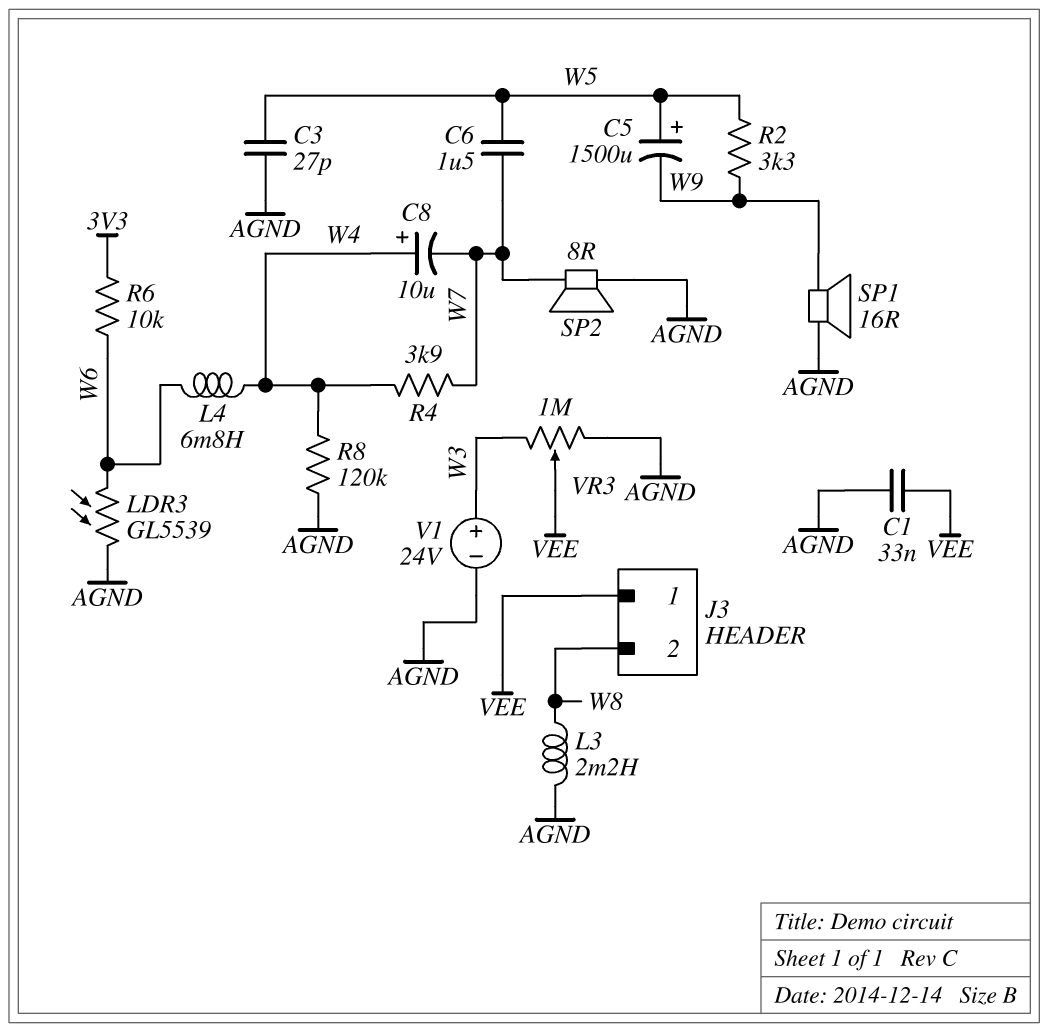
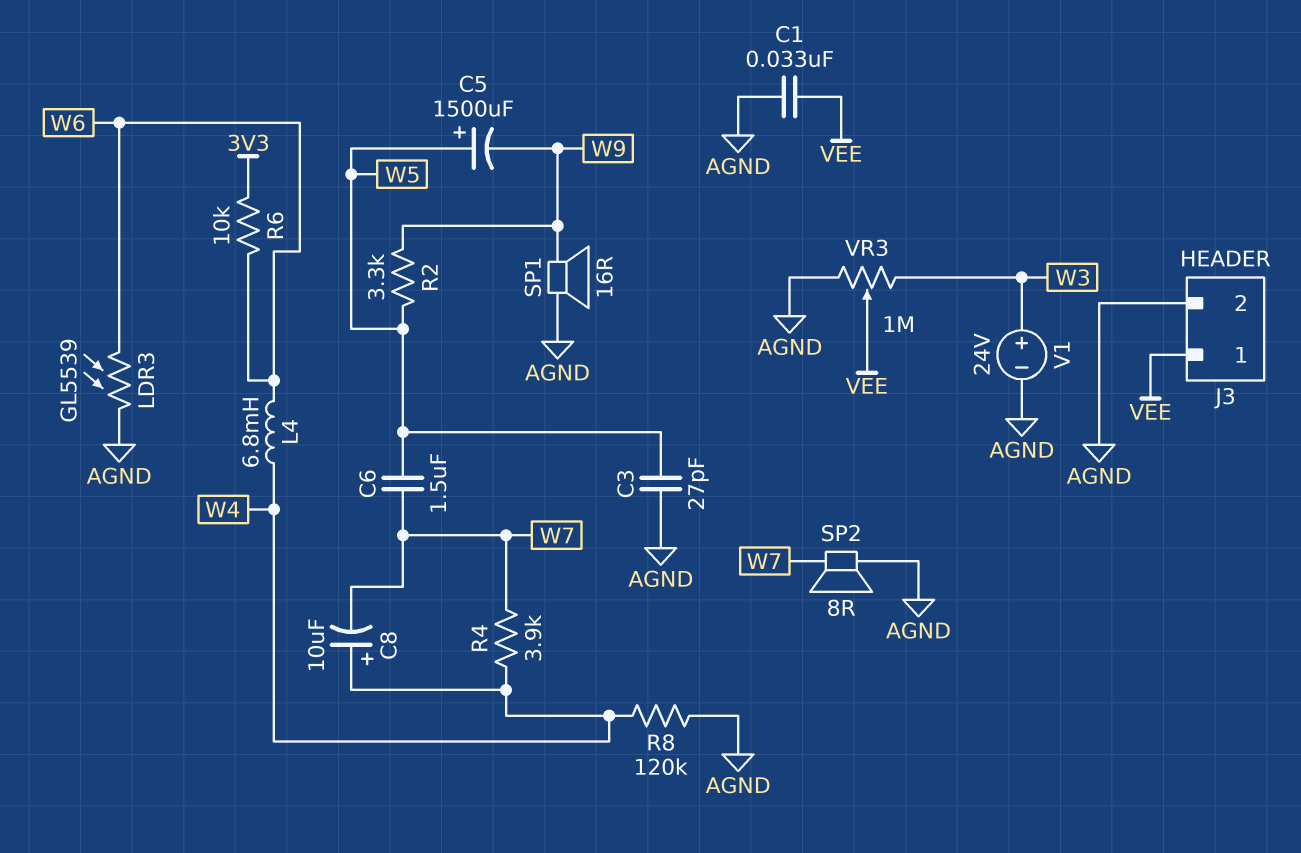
J3 pin 2: W8 -> AGND
L3: 2.2mH (AGND, W8) -> none

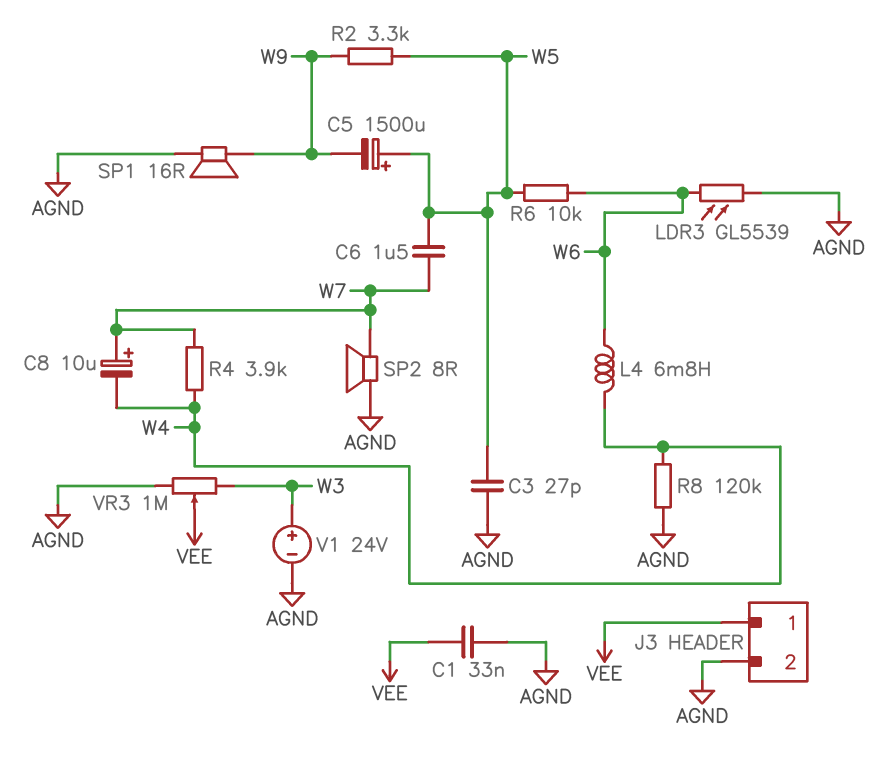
C8: 10uF (plus W4, minus W7) -> 10uF (plus W7, minus W4)
R6: 10k (3V3, W6) -> 10k (W5, W6)

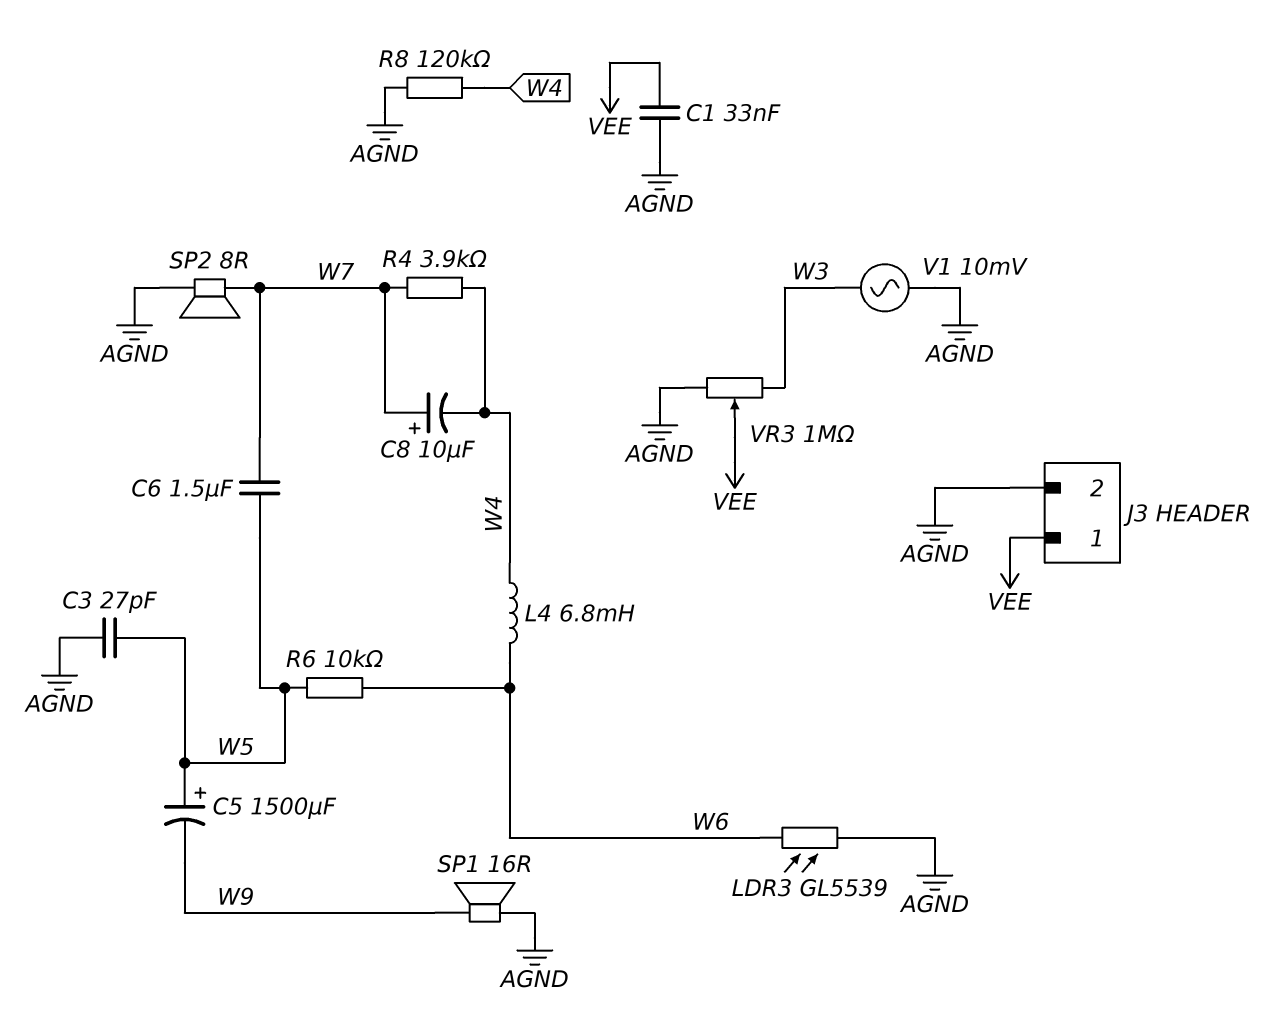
R2: 3.3k (W5, W9) -> none
V1: 24V (plus W3, minus AGND) -> AC 10mV (AGND, W3)

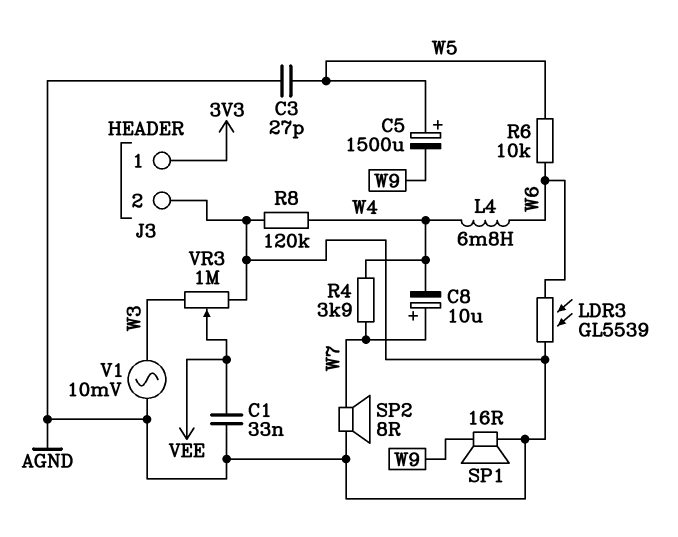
C6: 1.5uF (W5, W7) -> none
J3 pin 1: VEE -> 3V3

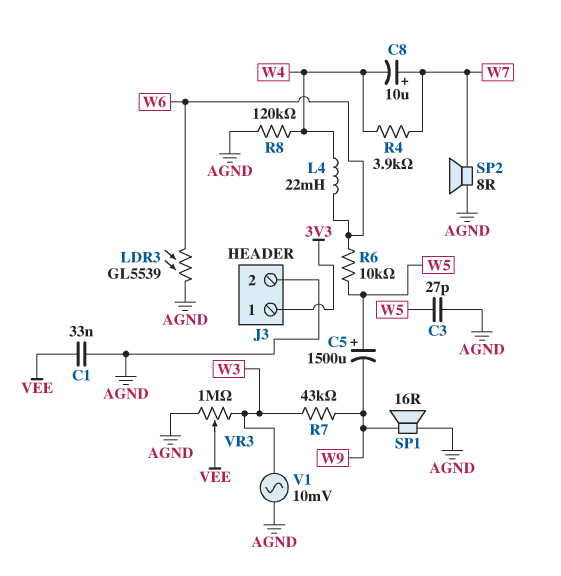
L4: 6.8mH (W4, W6) -> 22mH (W4, W6)
R7: none -> 43k (W3, W9)

